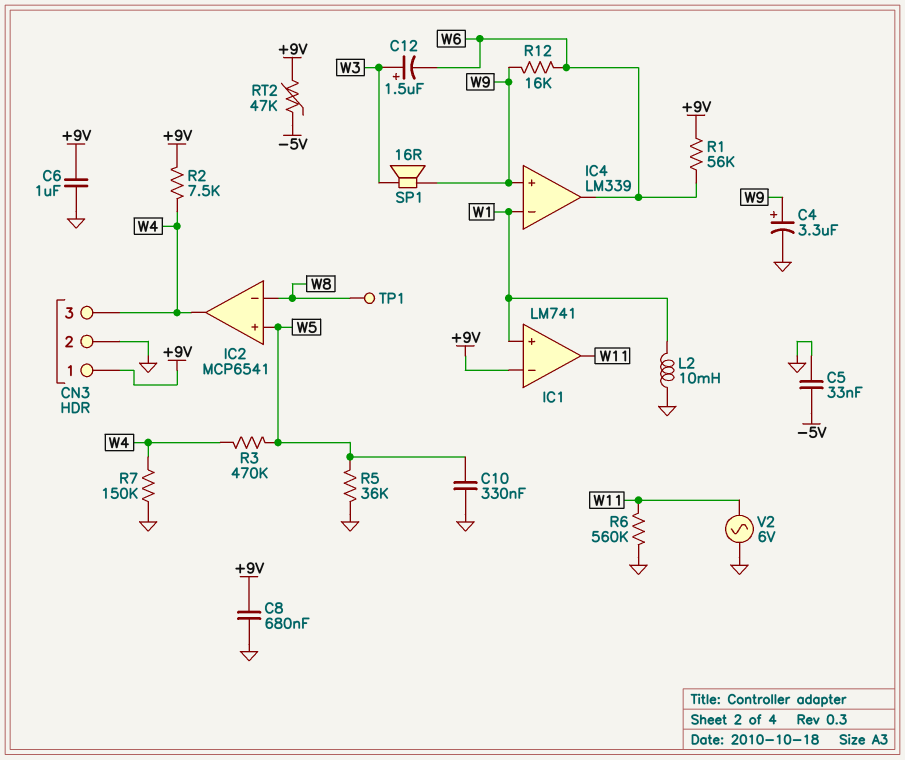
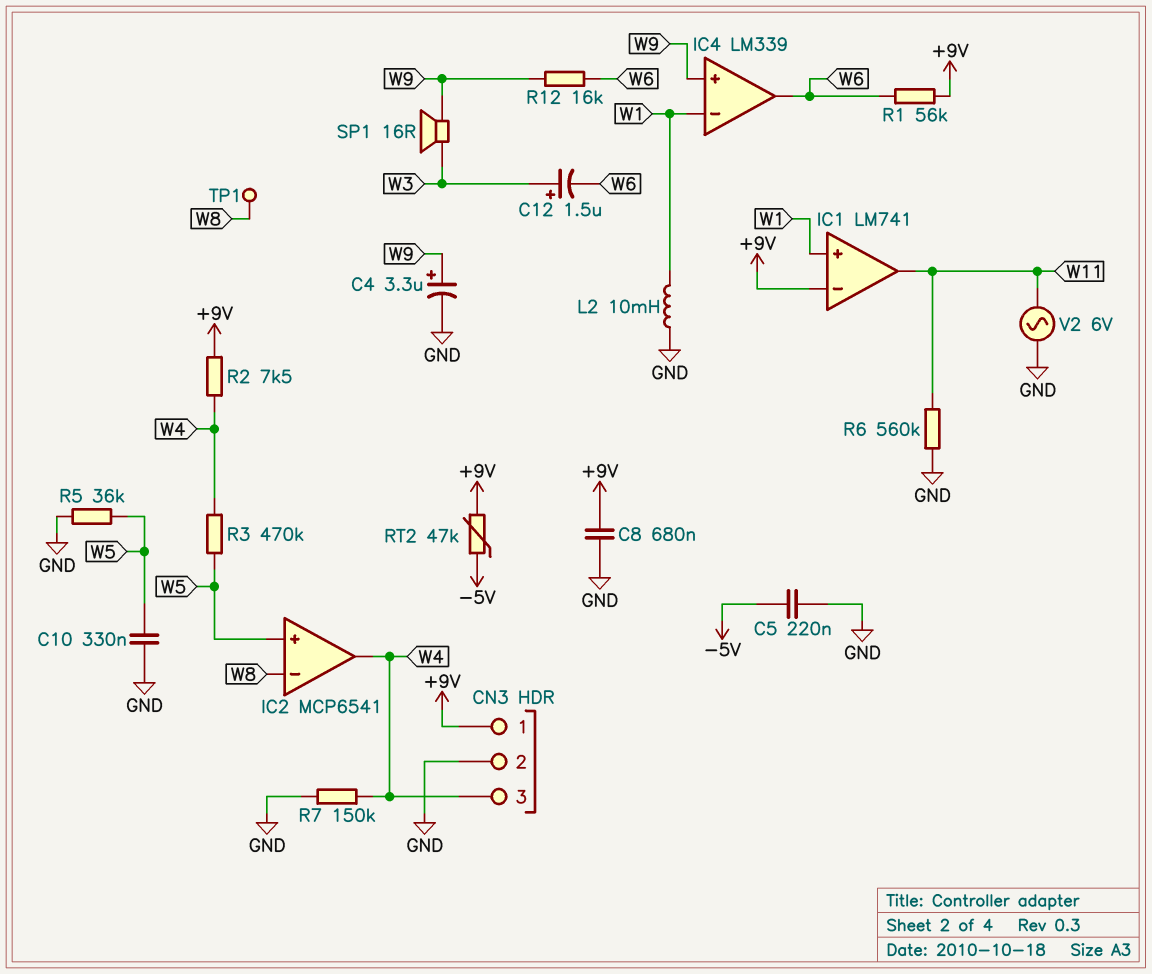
C5: 33nF (-5V, GND) -> 220nF (-5V, GND)
C6: 1uF (+9V, GND) -> none

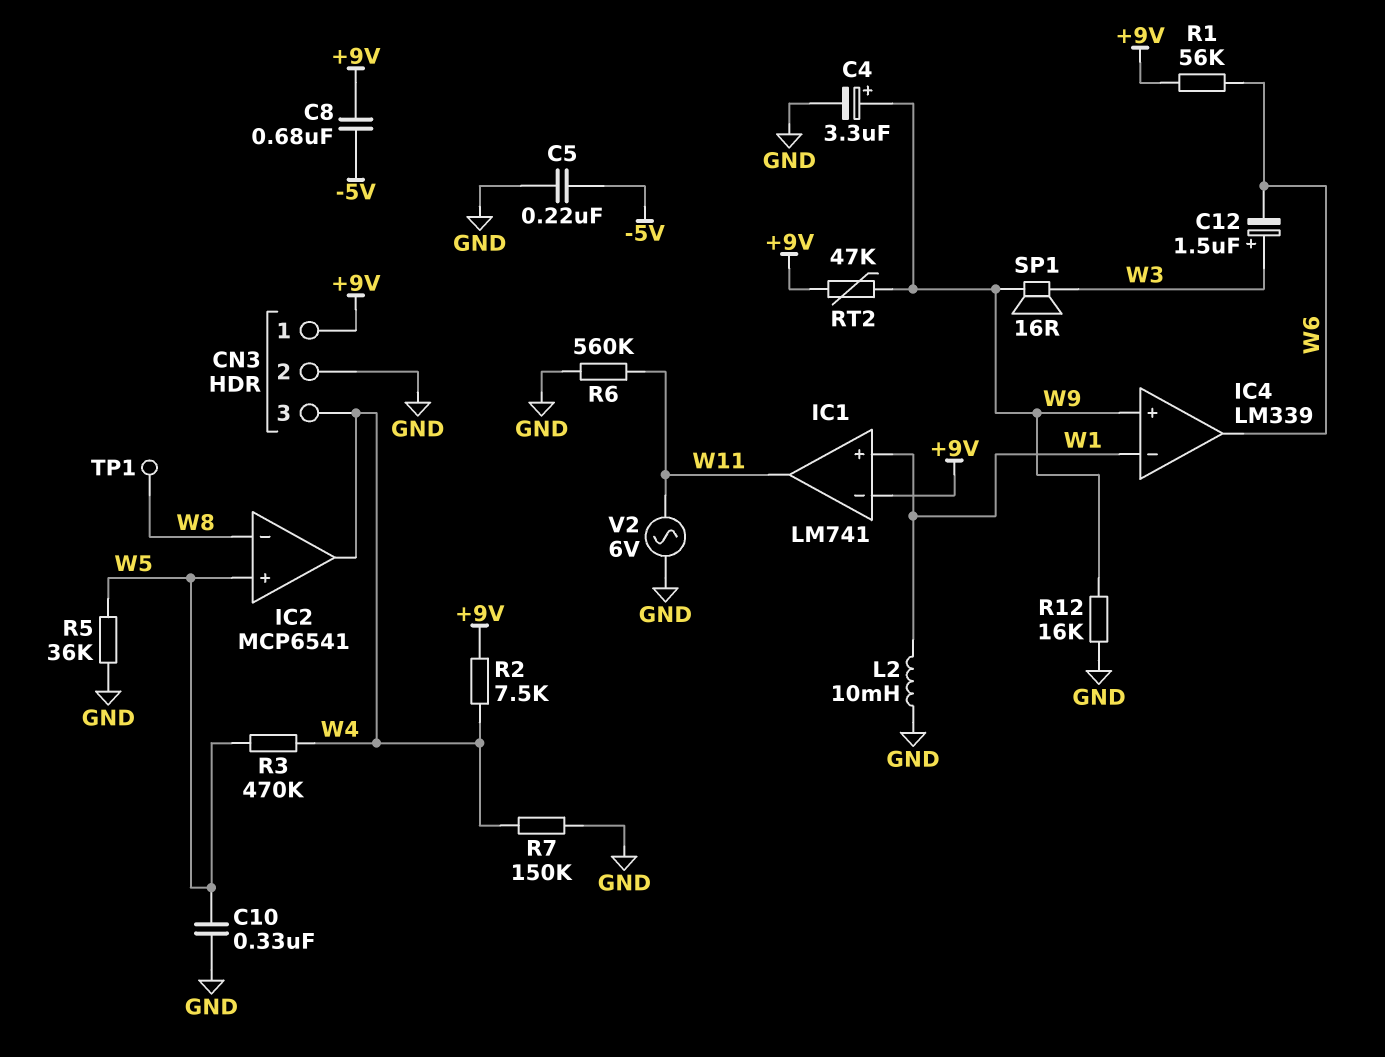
C8: 680nF (+9V, GND) -> 680nF (+9V, -5V)
R12: 16k (W6, W9) -> 16k (GND, W9)
RT2: 47k (+9V, -5V) -> 47k (+9V, W9)

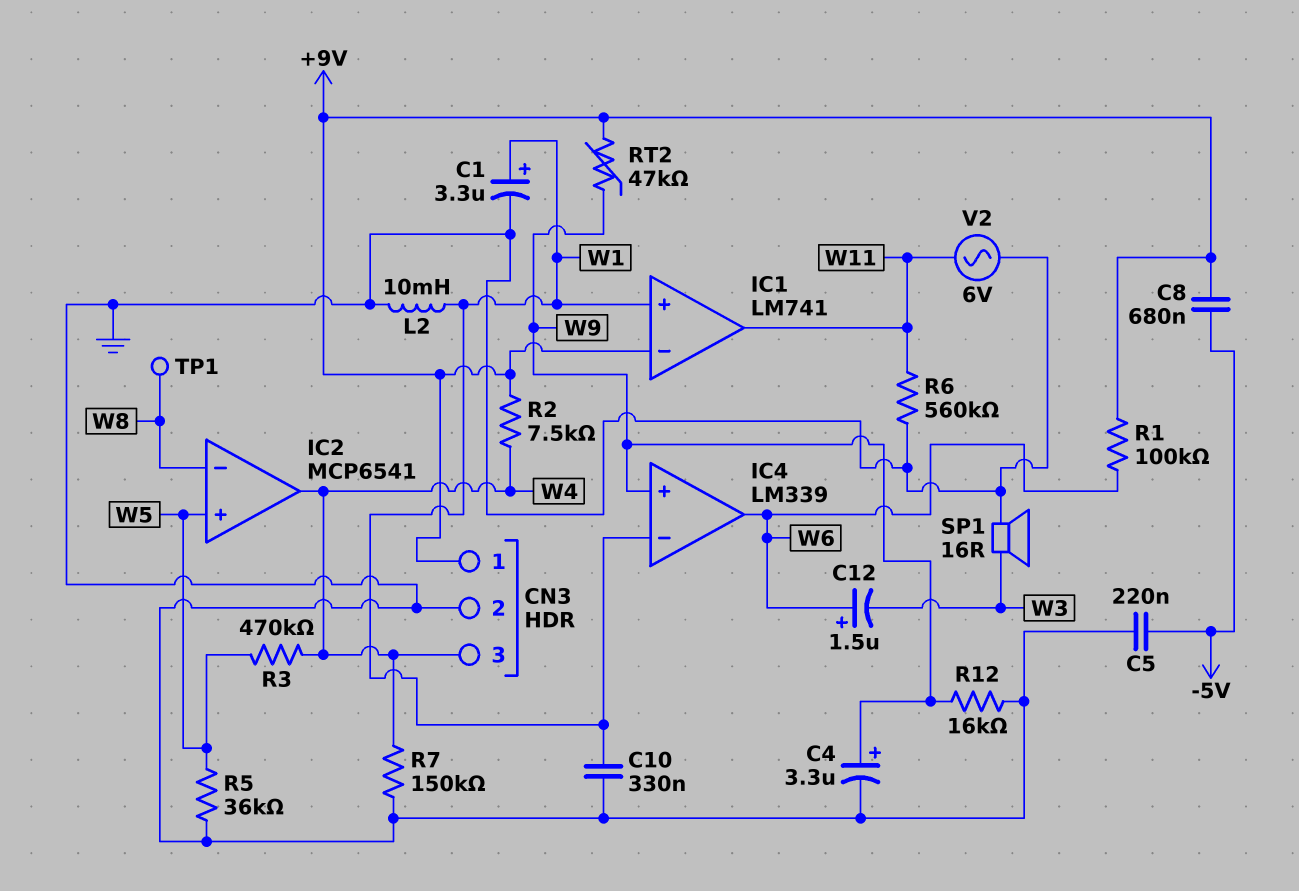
C1: none -> 3.3uF (plus W1, minus GND)
C10: 330nF (GND, W5) -> 330nF (GND, W1)
C12: 1.5uF (plus W3, minus W6) -> 1.5uF (plus W6, minus W3)
R1: 56k (+9V, W6) -> 100k (+9V, W6)
SP1: speaker 16R (W3, W9) -> speaker 16R (GND, W3)

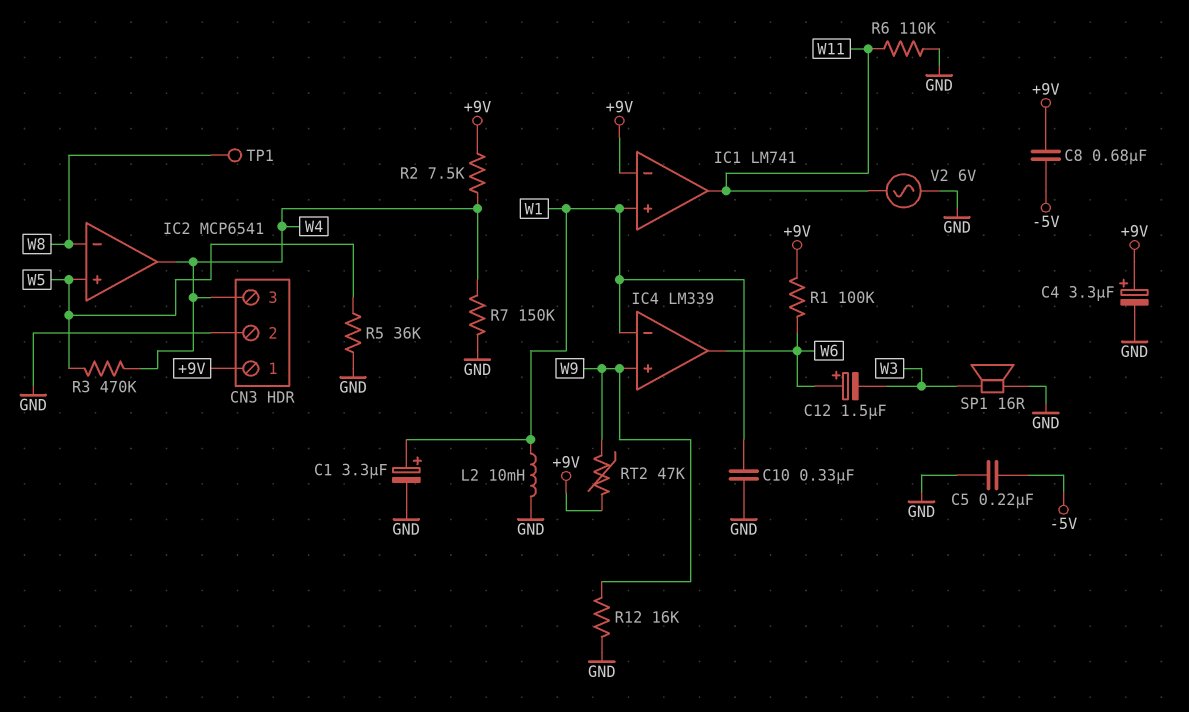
C4: 3.3uF (plus W9, minus GND) -> 3.3uF (plus +9V, minus GND)
R6: 560k (GND, W11) -> 110k (GND, W11)

